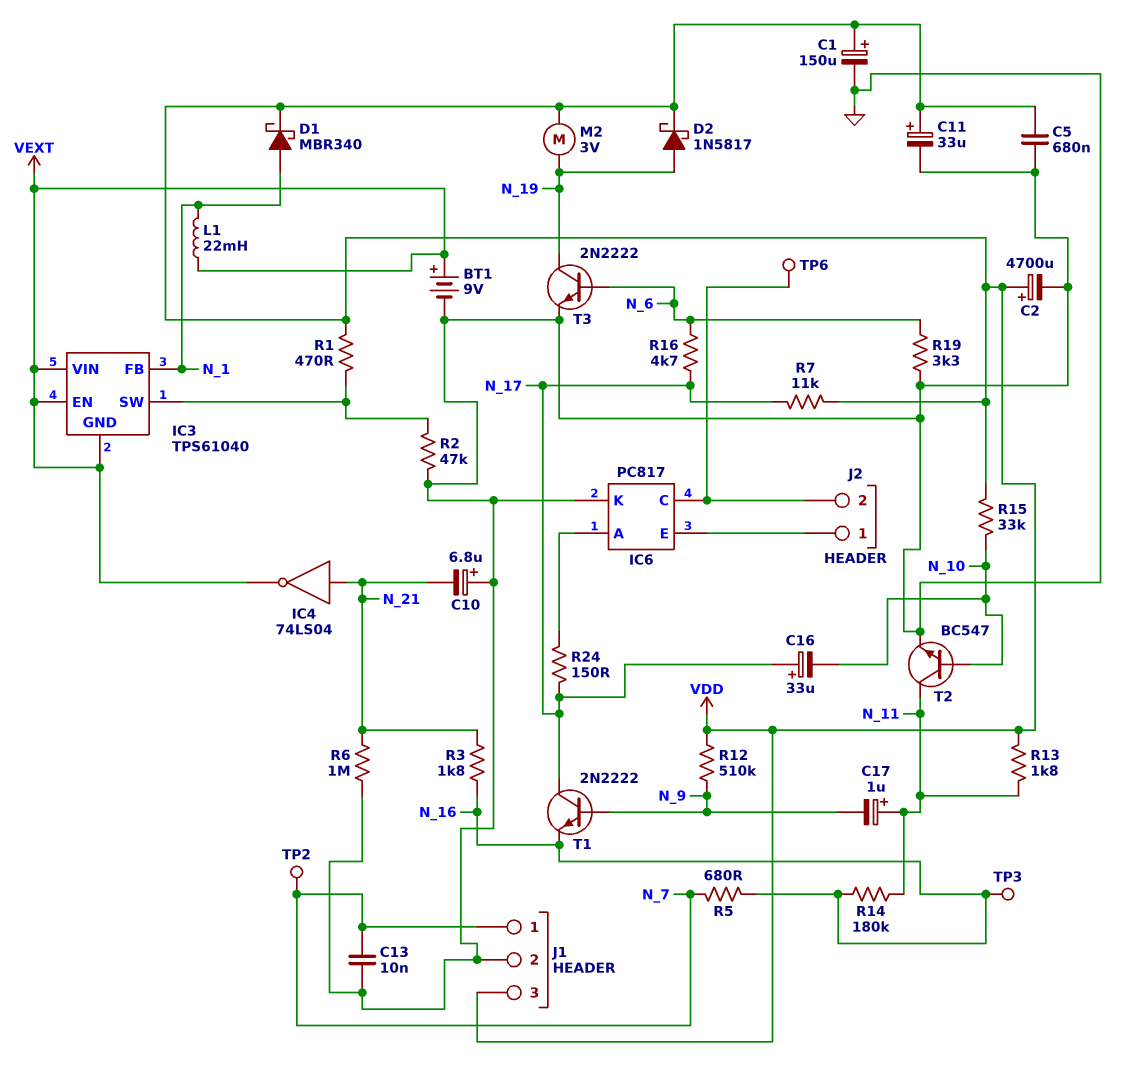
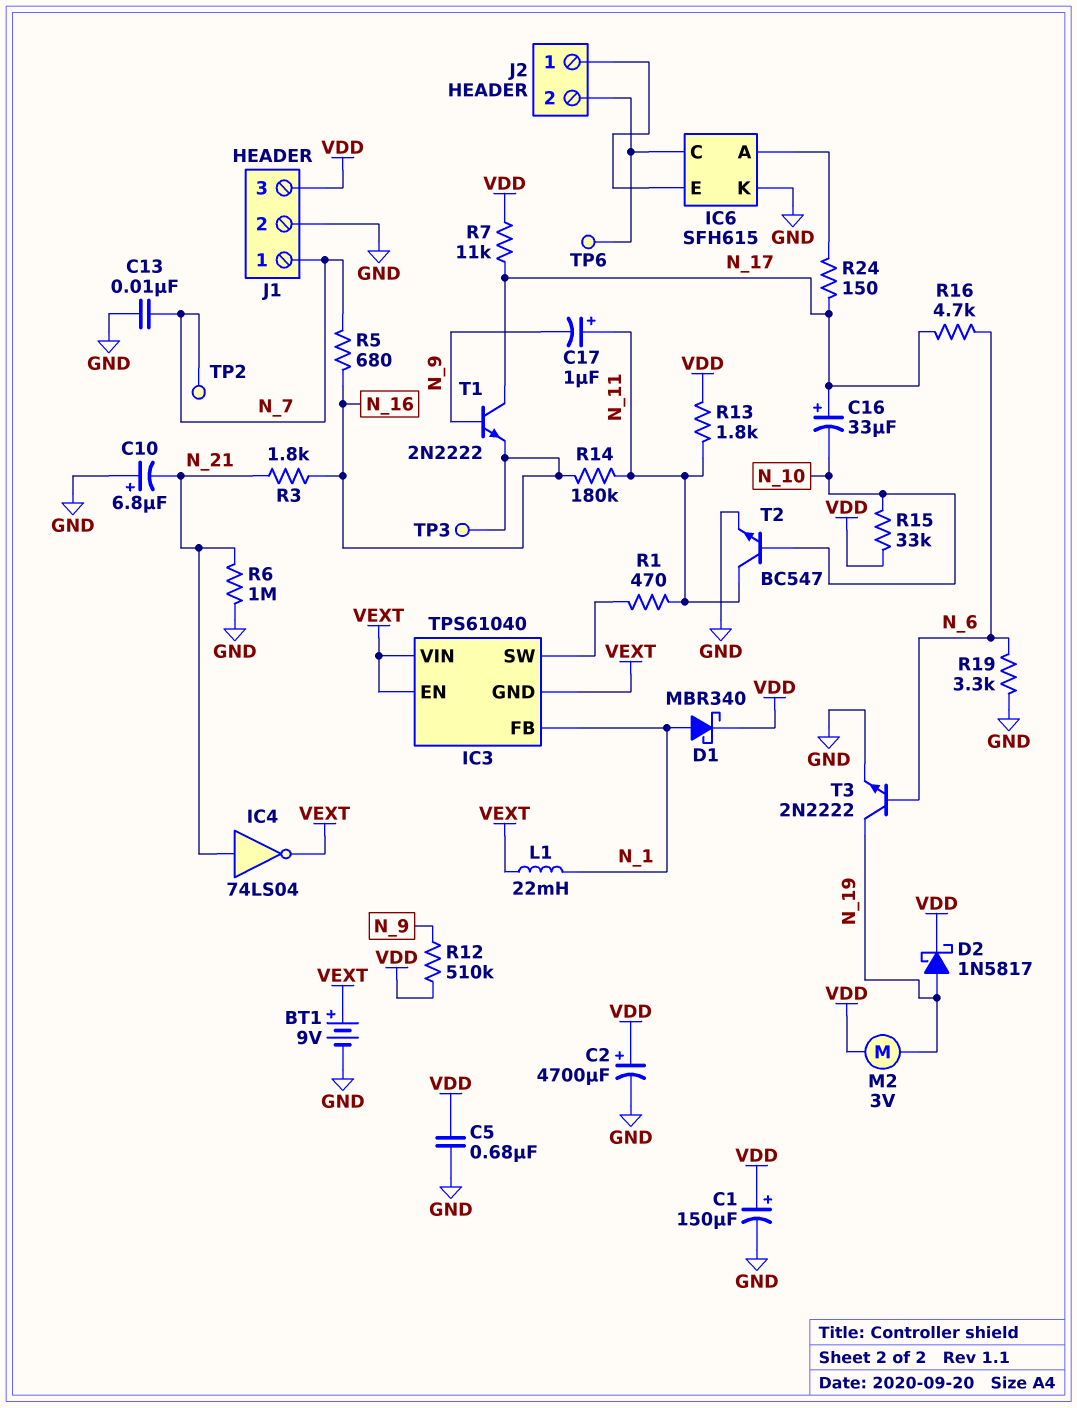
C11: 33uF (plus VDD, minus GND) -> none
IC6: PC817 -> SFH615
R1: 470 (IC3/SW, VDD) -> 470 (IC3/SW, N_11)
R2: 47k (GND, IC3/SW) -> none

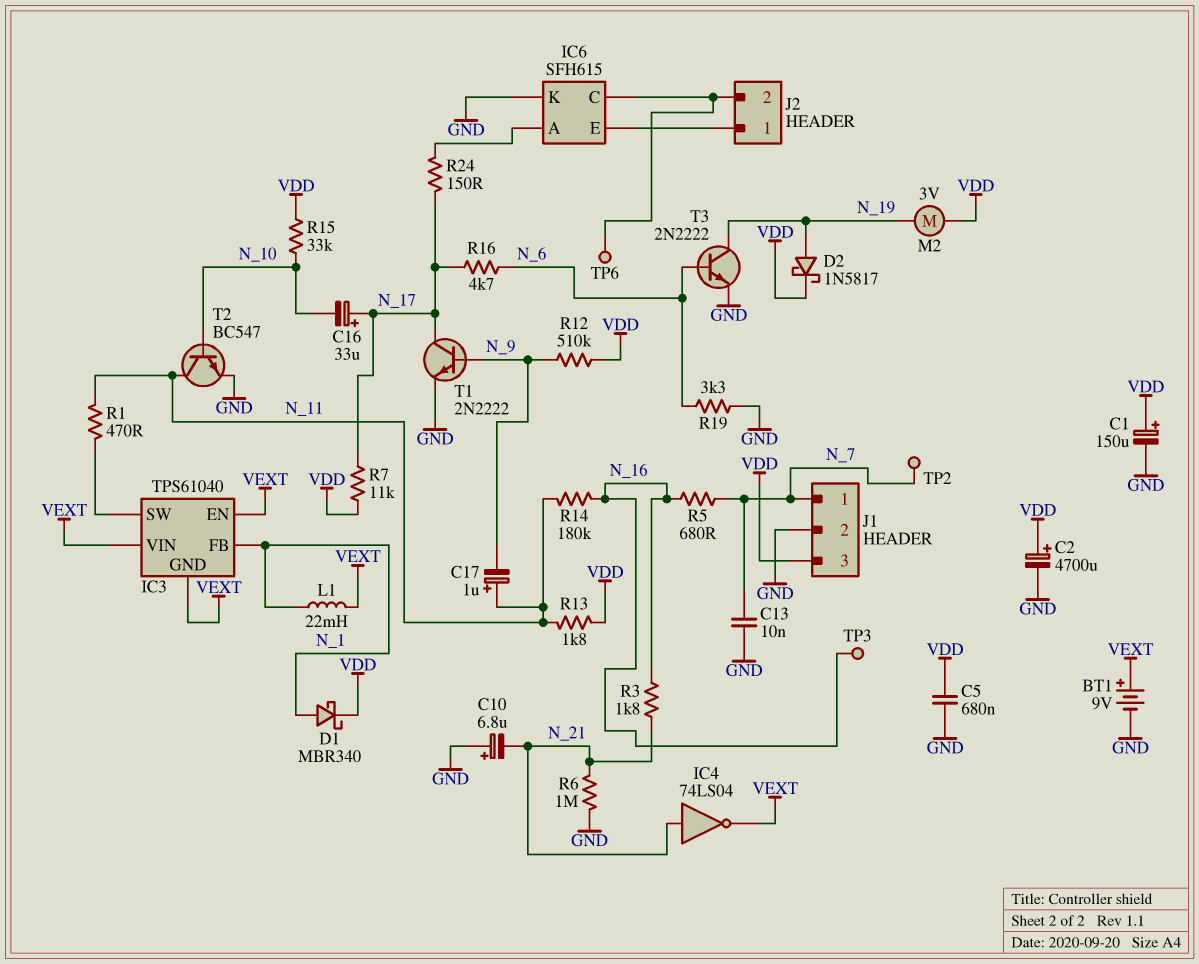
T1: NPN 2N2222 (B N_9, C N_17, E N_16) -> NPN 2N2222 (B N_9, C N_17, E GND)

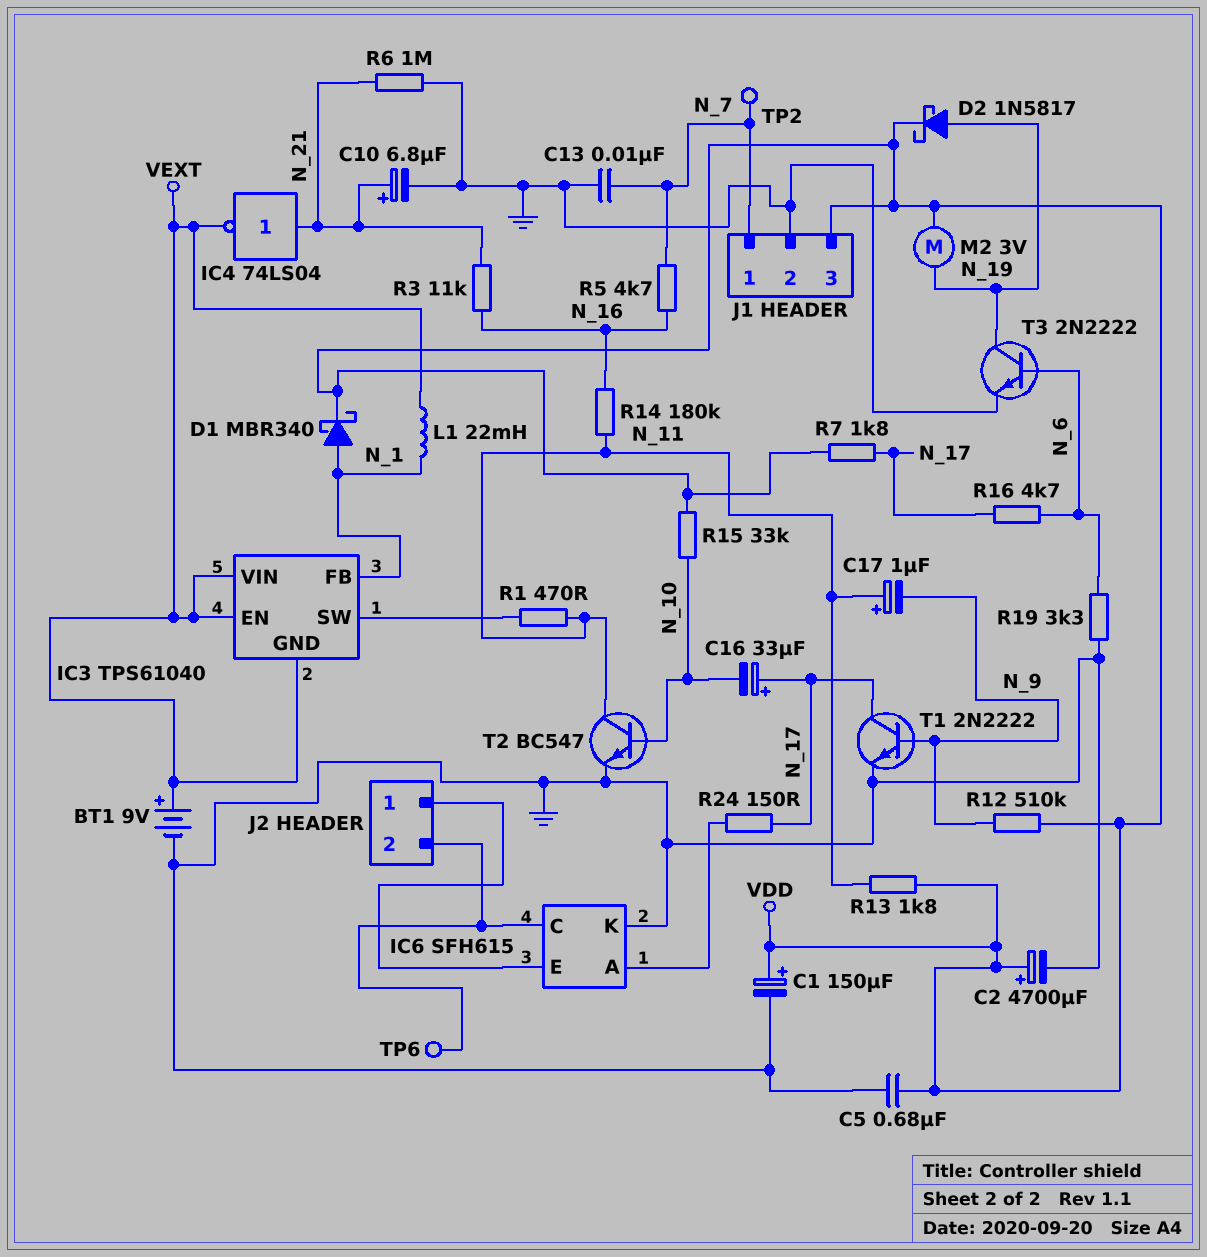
C10: 6.8uF (plus GND, minus N_21) -> 6.8uF (plus N_21, minus GND)
R3: 1.8k (N_16, N_21) -> 11k (N_16, N_21)
R5: 680 (N_7, N_16) -> 4.7k (N_7, N_16)
R7: 11k (N_17, VDD) -> 1.8k (N_17, VDD)
TP3: test point (N_16) -> none

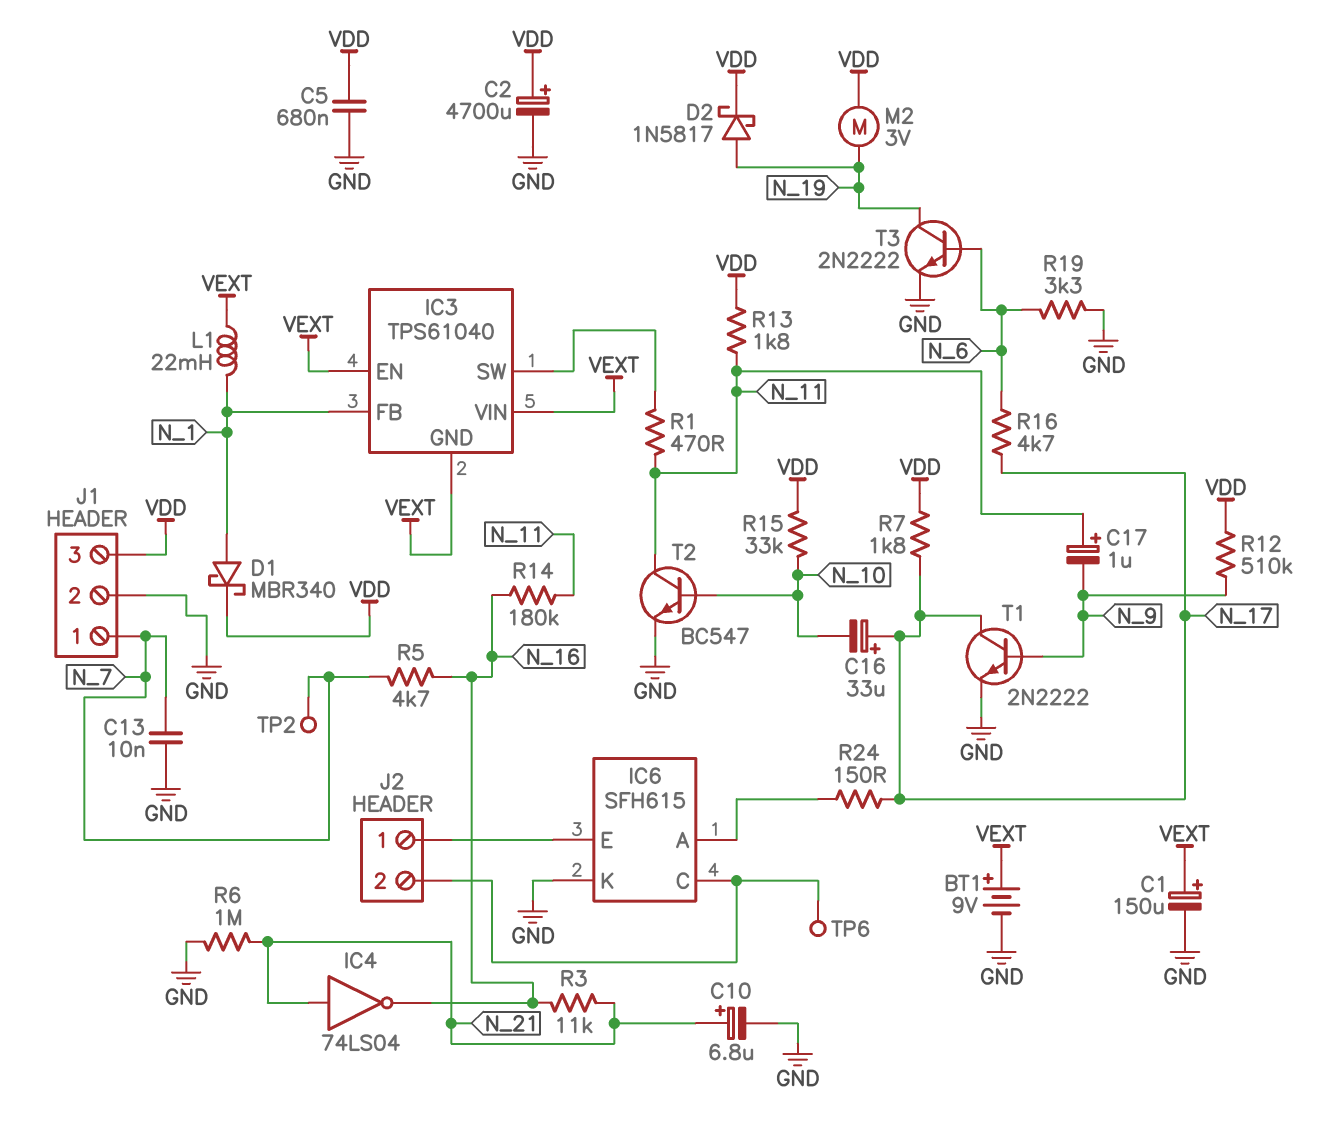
C1: 150uF (plus VDD, minus GND) -> 150uF (plus VEXT, minus GND)
IC4: NOT 74LS04 (in N_21, out VEXT) -> NOT 74LS04 (in N_21, out N_16)

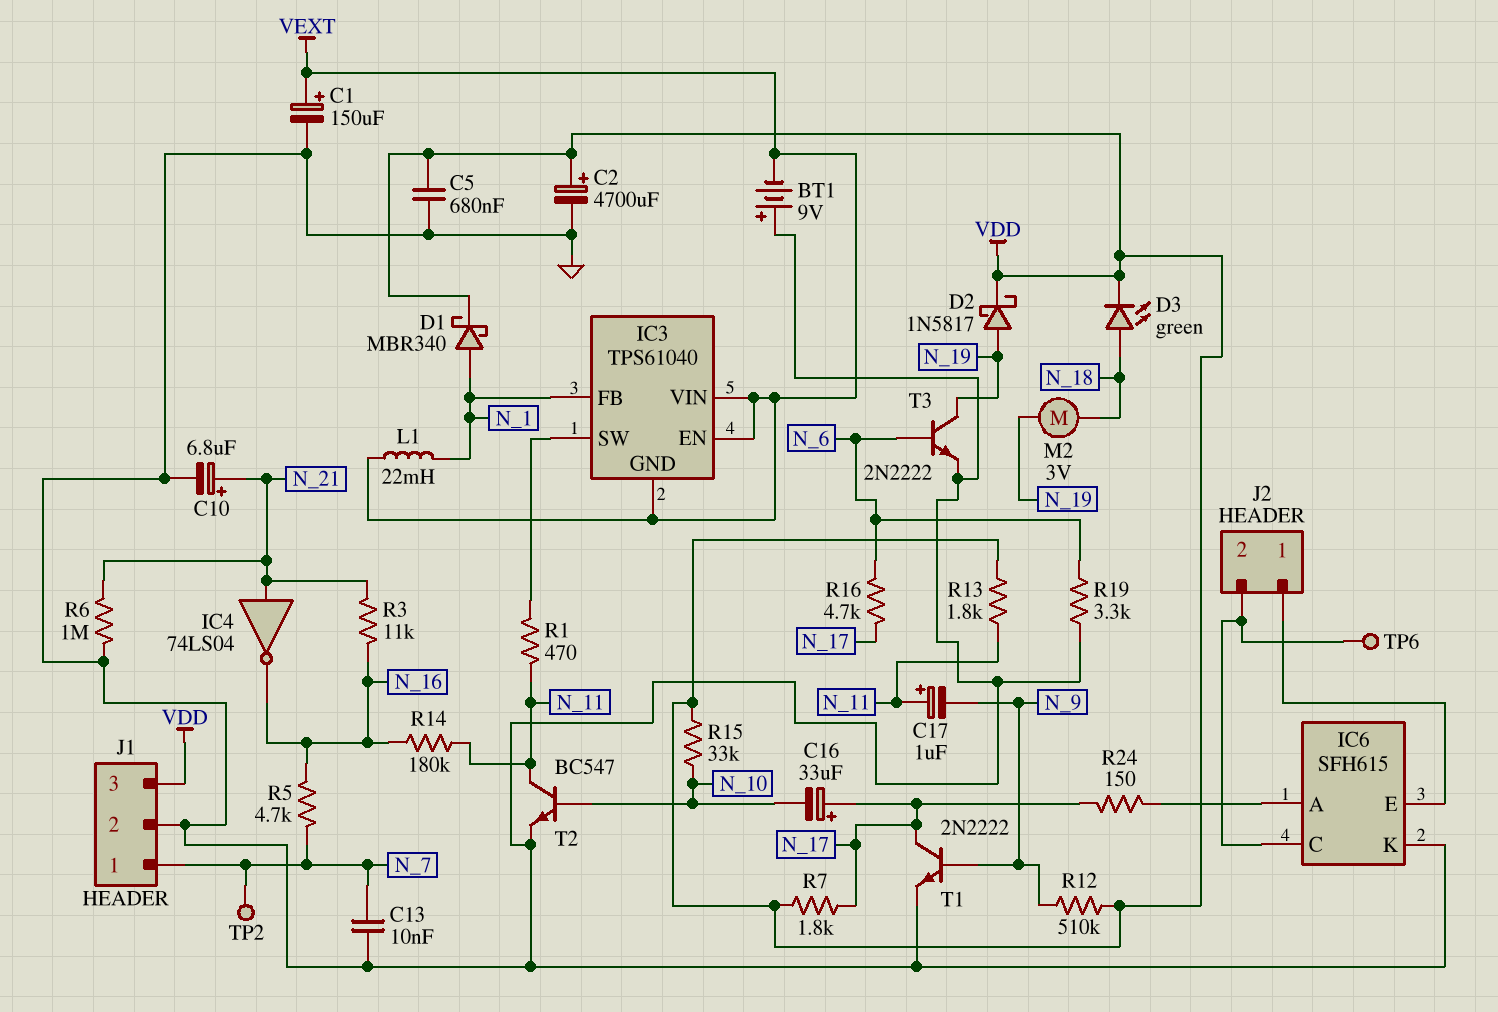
BT1: 9V (plus VEXT, minus GND) -> 9V (plus GND, minus VEXT)
D3: none -> LED green (A N_18, K VDD)
M2: motor 3V (N_19, VDD) -> motor 3V (N_18, N_19)

